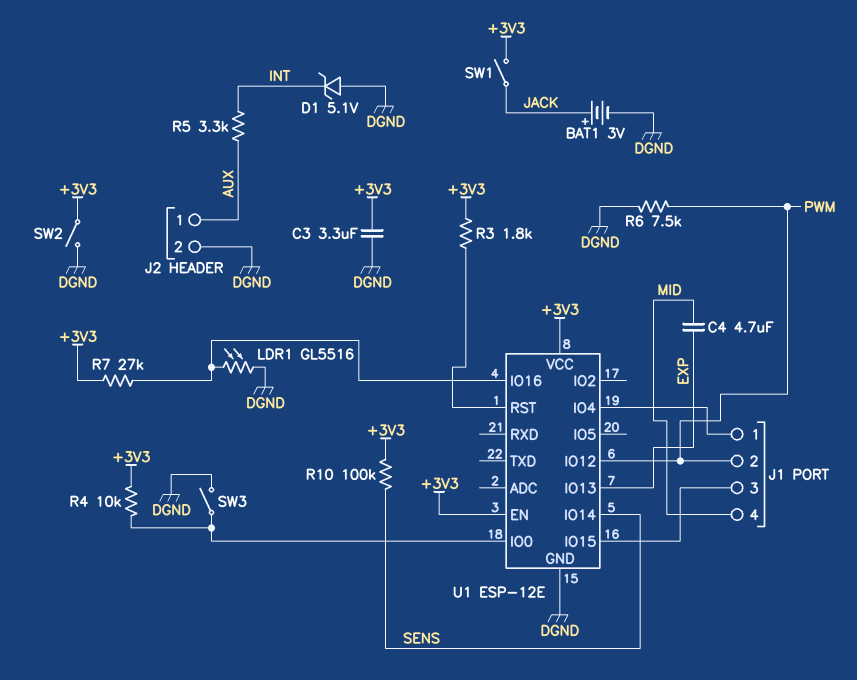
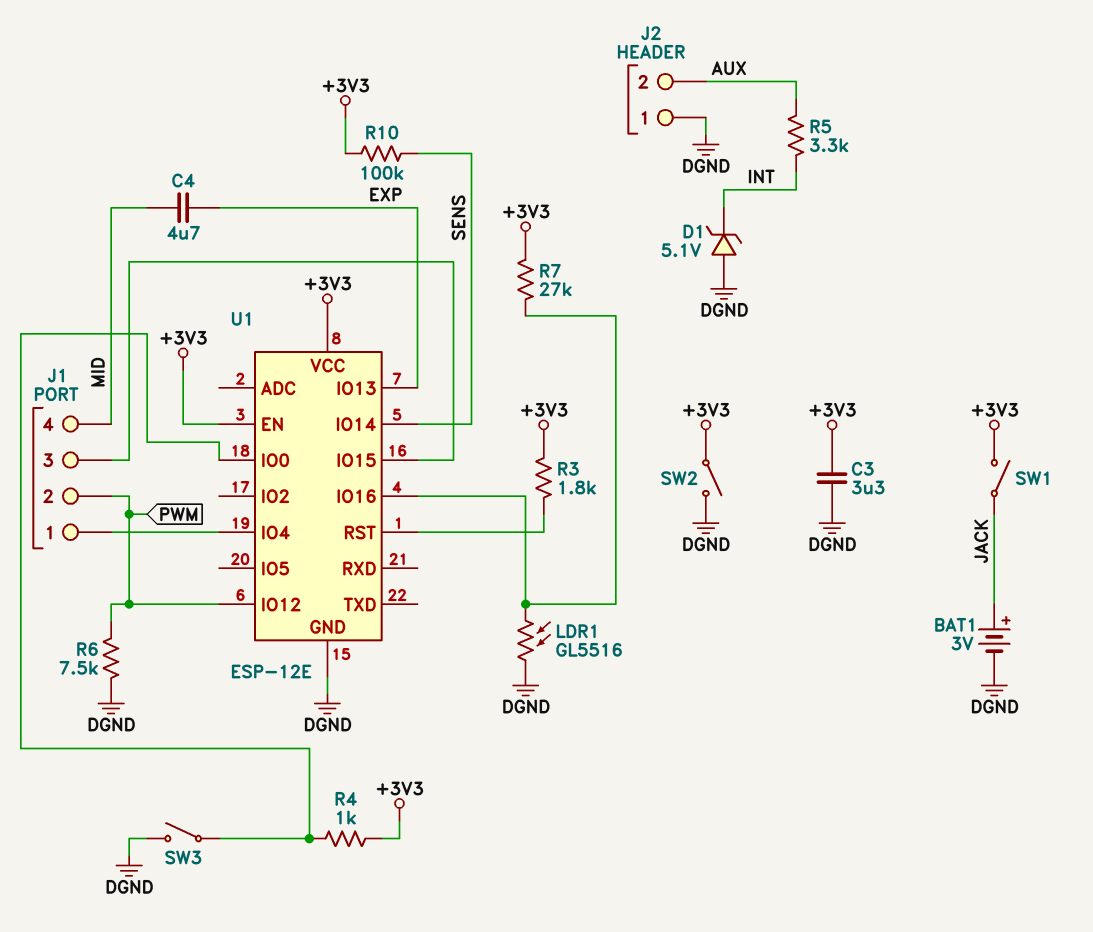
J2 pin 1: AUX -> DGND
J2 pin 2: DGND -> AUX
R4: 10k (+3V3, U1/IO0) -> 1k (+3V3, U1/IO0)

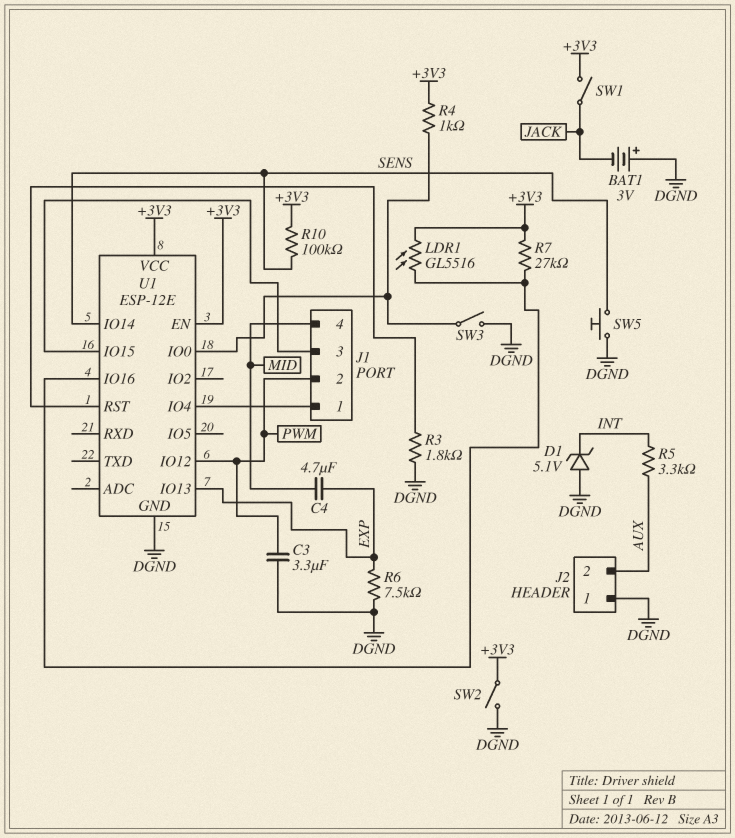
BAT1: 3V (plus JACK, minus DGND) -> 3V (plus DGND, minus JACK)
C3: 3.3uF (+3V3, DGND) -> 3.3uF (DGND, PWM)
LDR1: GL5516 (DGND, U1/IO16) -> GL5516 (+3V3, U1/IO16)
R3: 1.8k (+3V3, U1/RST) -> 1.8k (DGND, U1/RST)
R6: 7.5k (DGND, PWM) -> 7.5k (DGND, EXP)
SW5: none -> button (DGND, SENS)

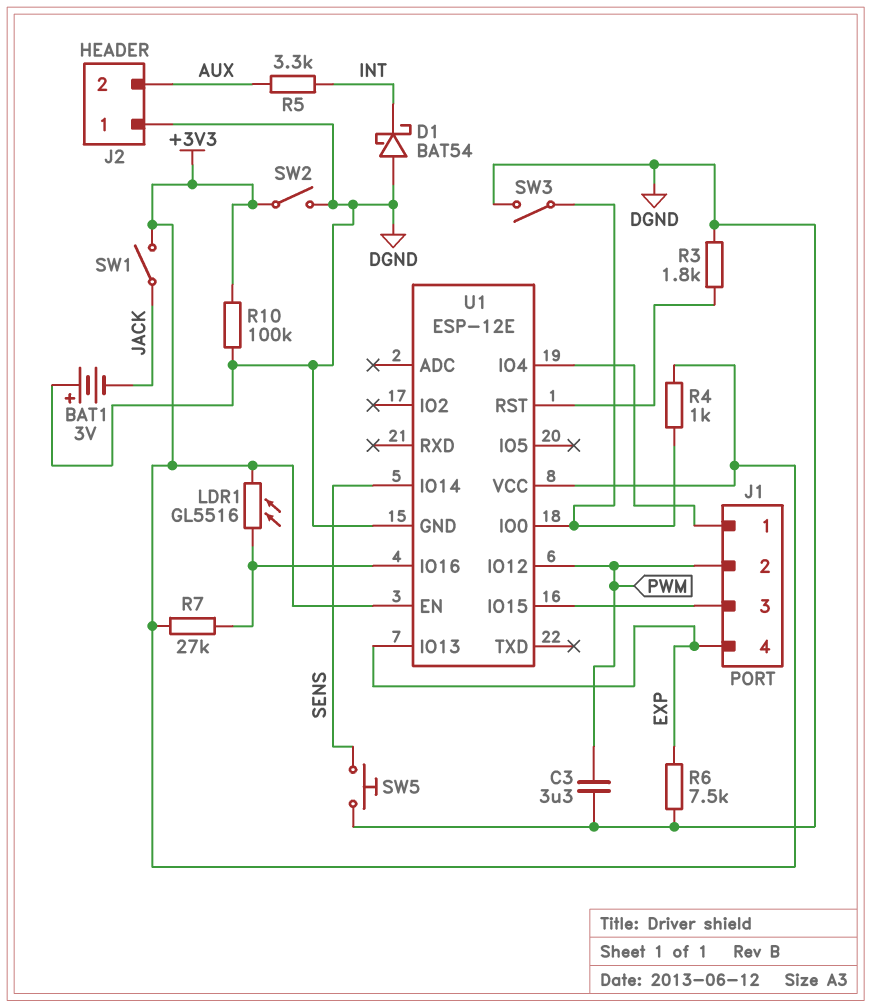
C4: 4.7uF (EXP, MID) -> none
D1: zener 5.1V (A DGND, K INT) -> schottky BAT54 (A DGND, K INT)
J1 pin 4: MID -> EXP
R10: 100k (+3V3, SENS) -> 100k (+3V3, DGND)

